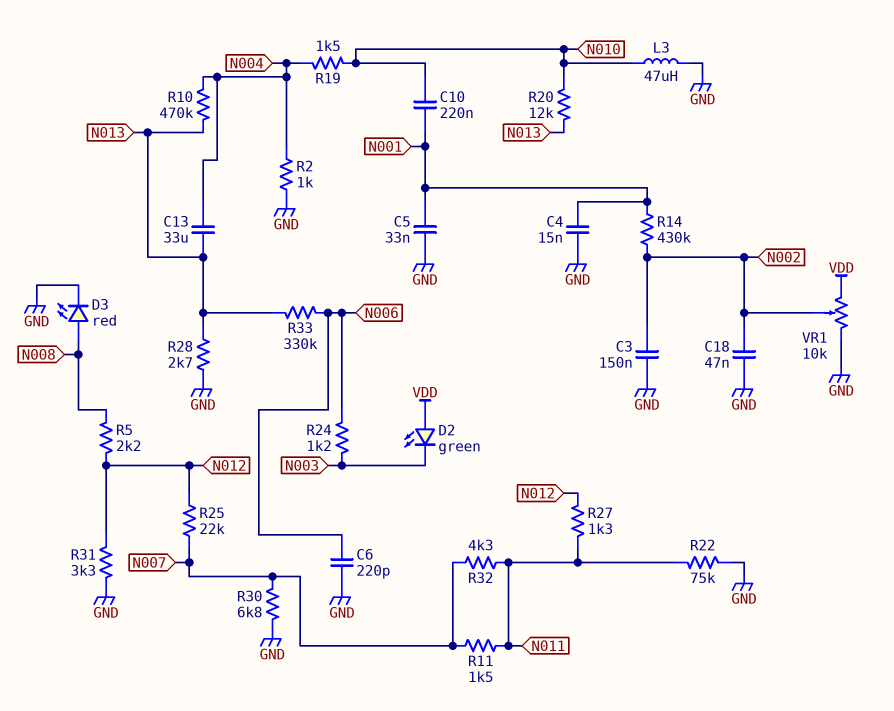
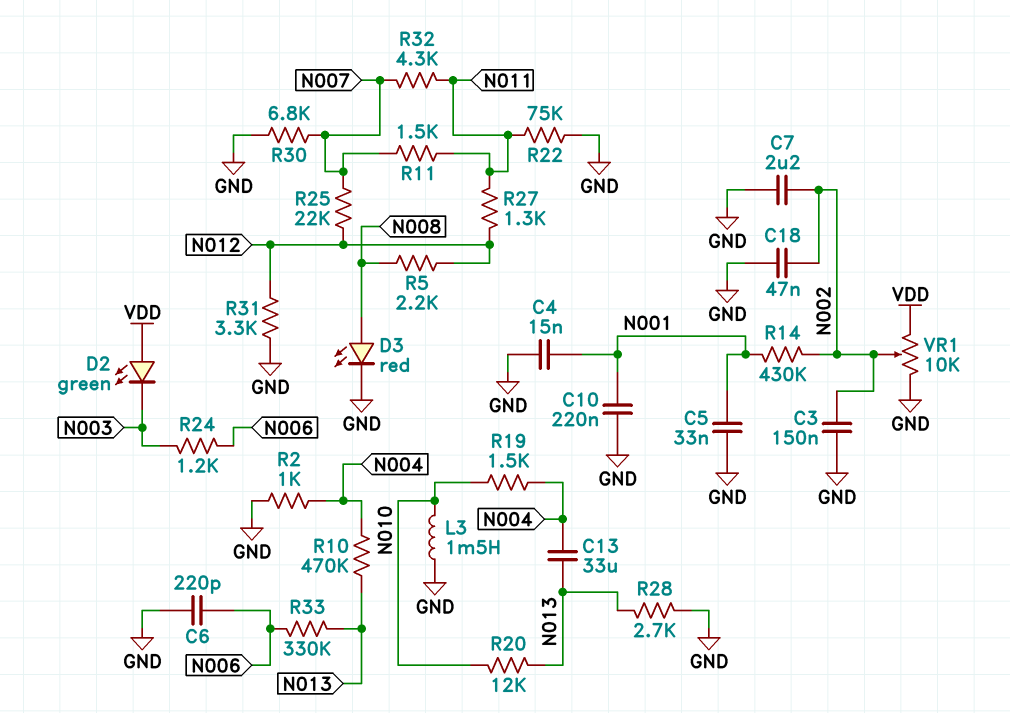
C7: none -> 2.2uF (GND, N002)
C10: 220nF (N001, N010) -> 220nF (GND, N001)
L3: 47uH (GND, N010) -> 1.5mH (GND, N010)

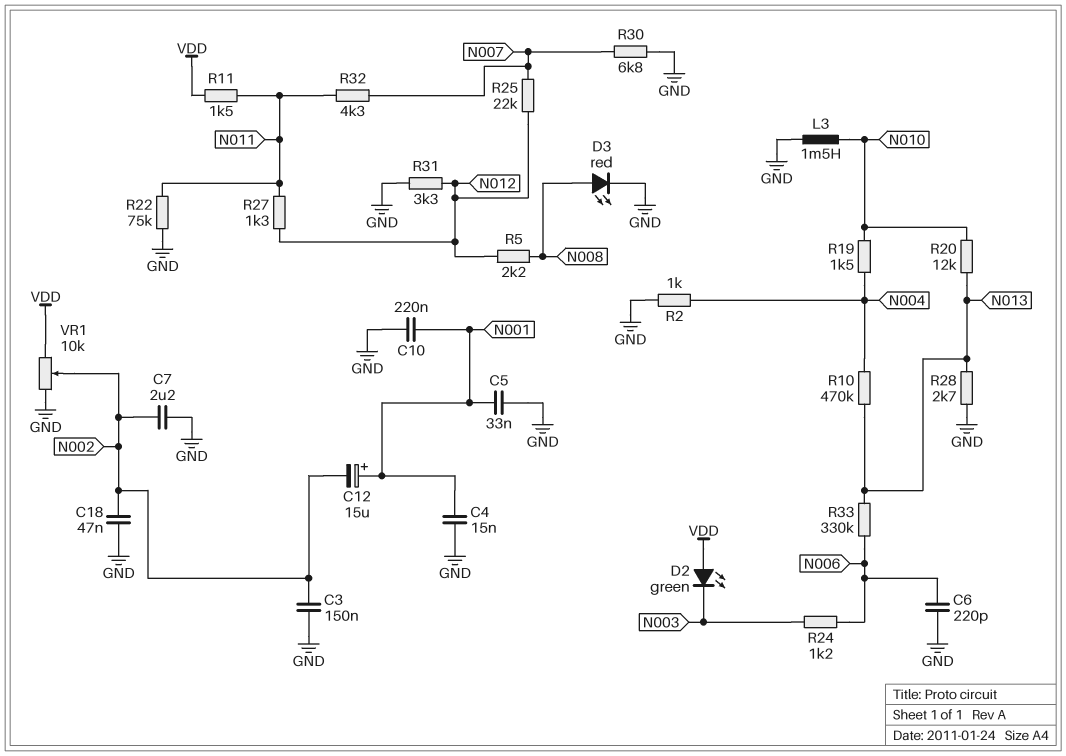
C12: none -> 15uF (plus N001, minus N002)
C13: 33uF (N004, N013) -> none
R11: 1.5k (N007, N011) -> 1.5k (N011, VDD)
R14: 430k (N001, N002) -> none

